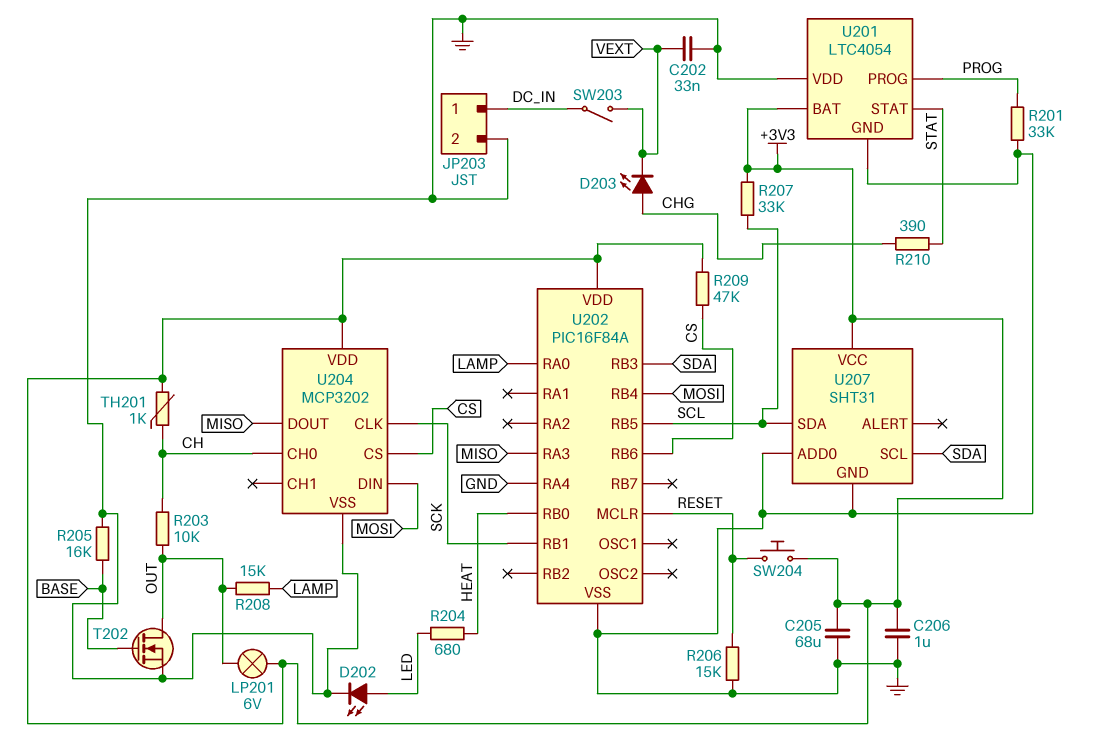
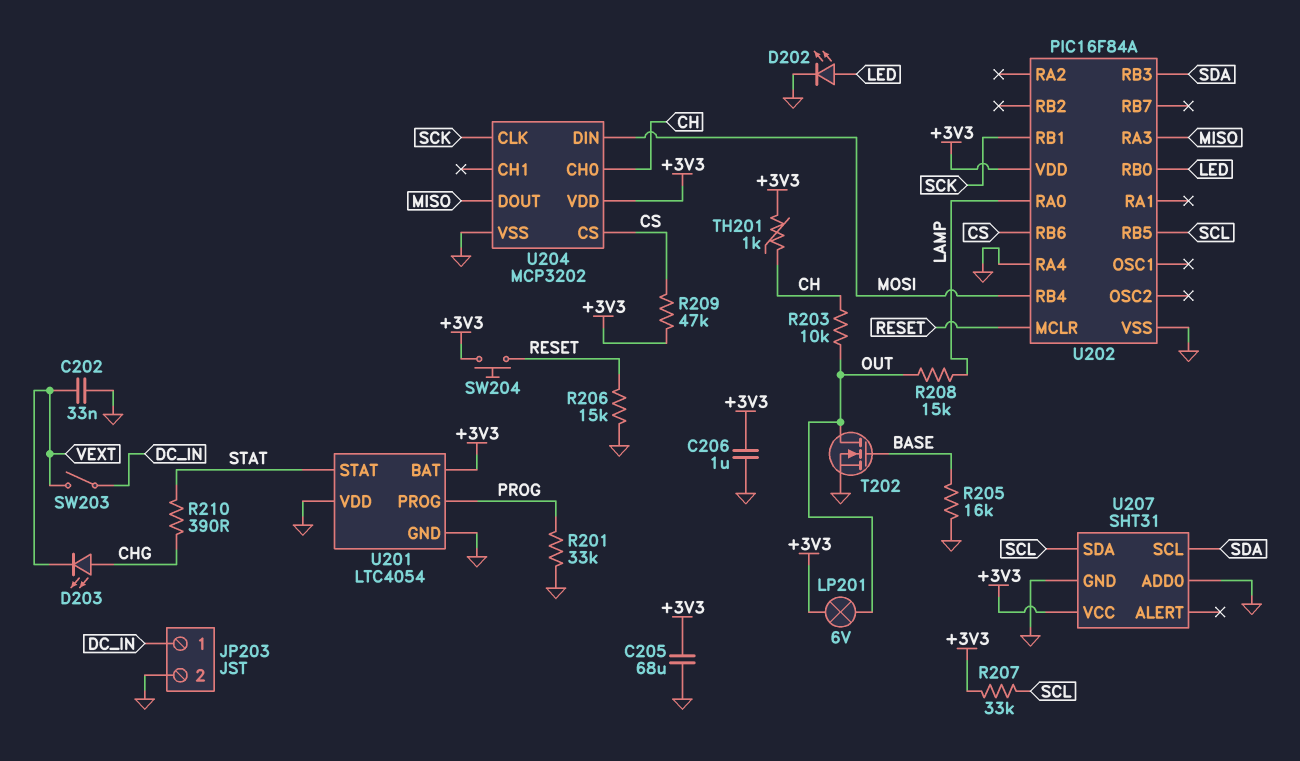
R204: 680 (HEAT, LED) -> none
U202 pin RB0: HEAT -> LED

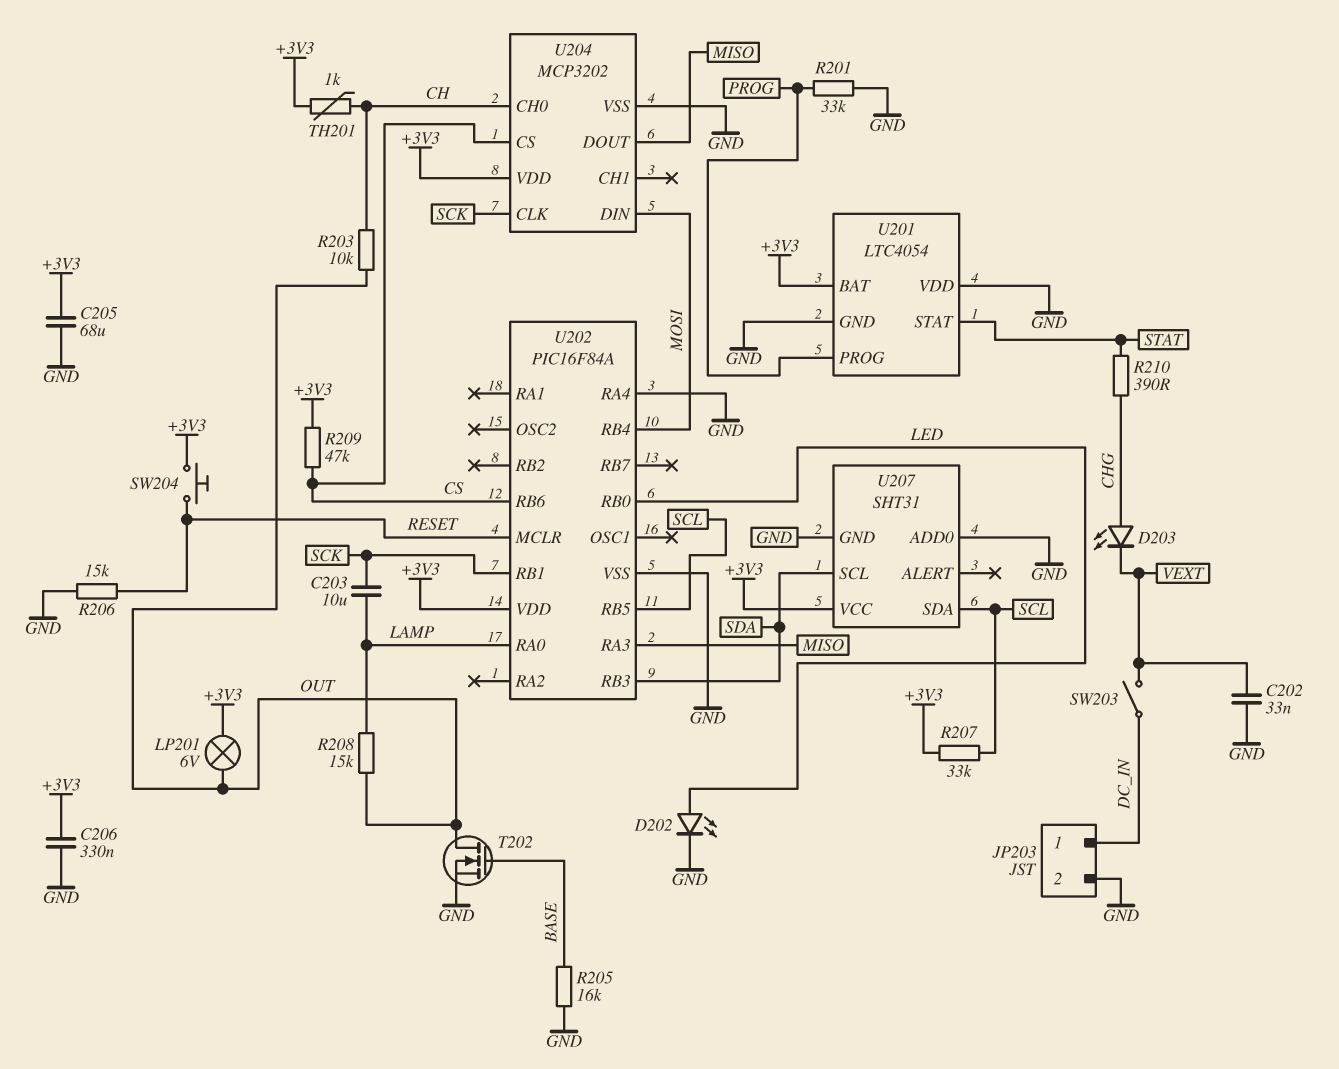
C203: none -> 10uF (LAMP, SCK)
C206: 1uF (+3V3, GND) -> 330nF (+3V3, GND)

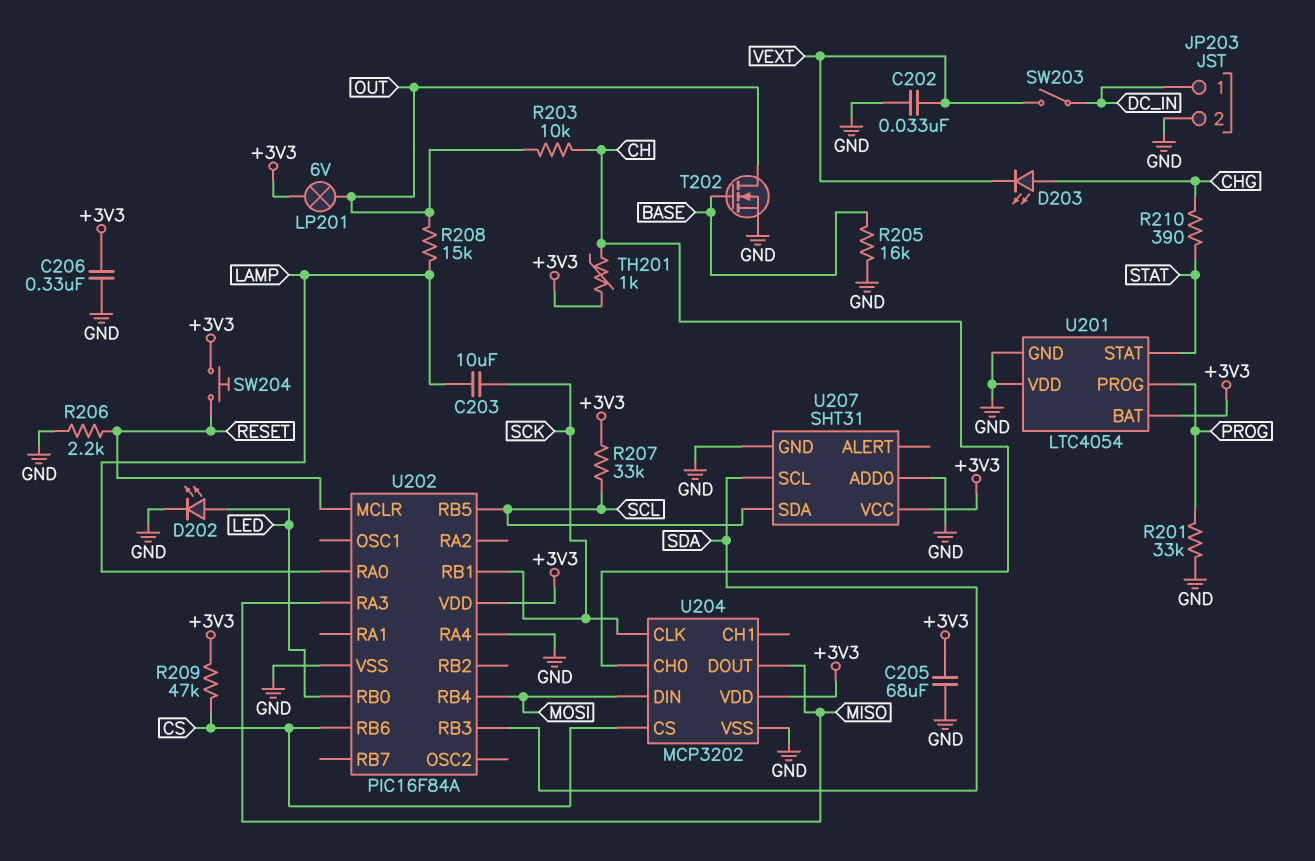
R206: 15k (GND, RESET) -> 2.2k (GND, RESET)

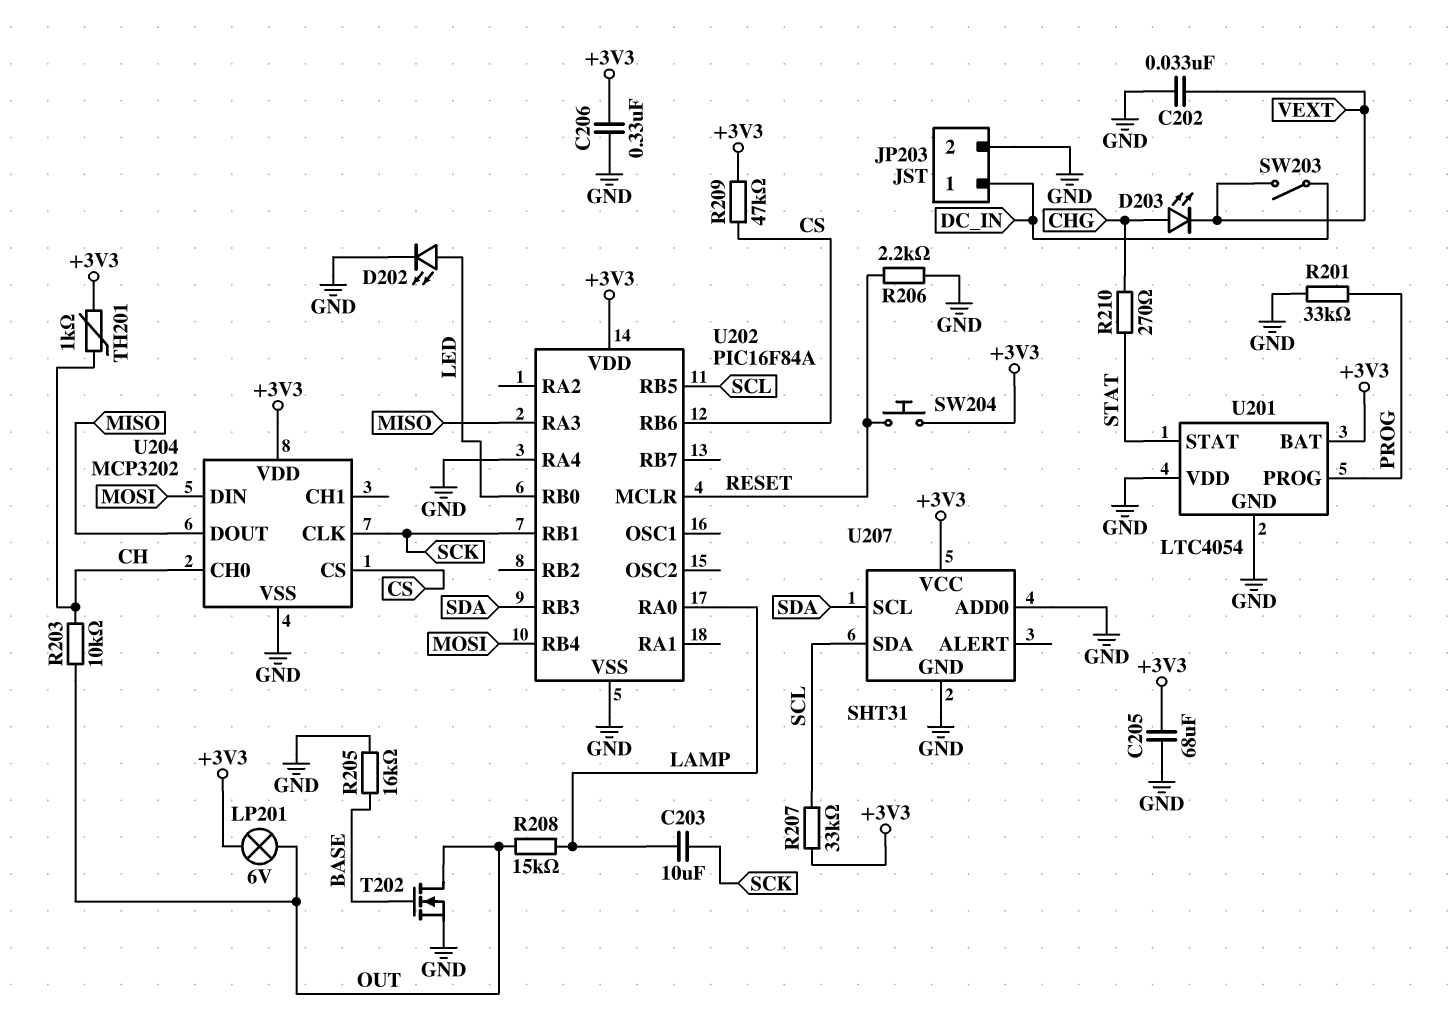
R210: 390 (CHG, STAT) -> 270 (CHG, STAT)

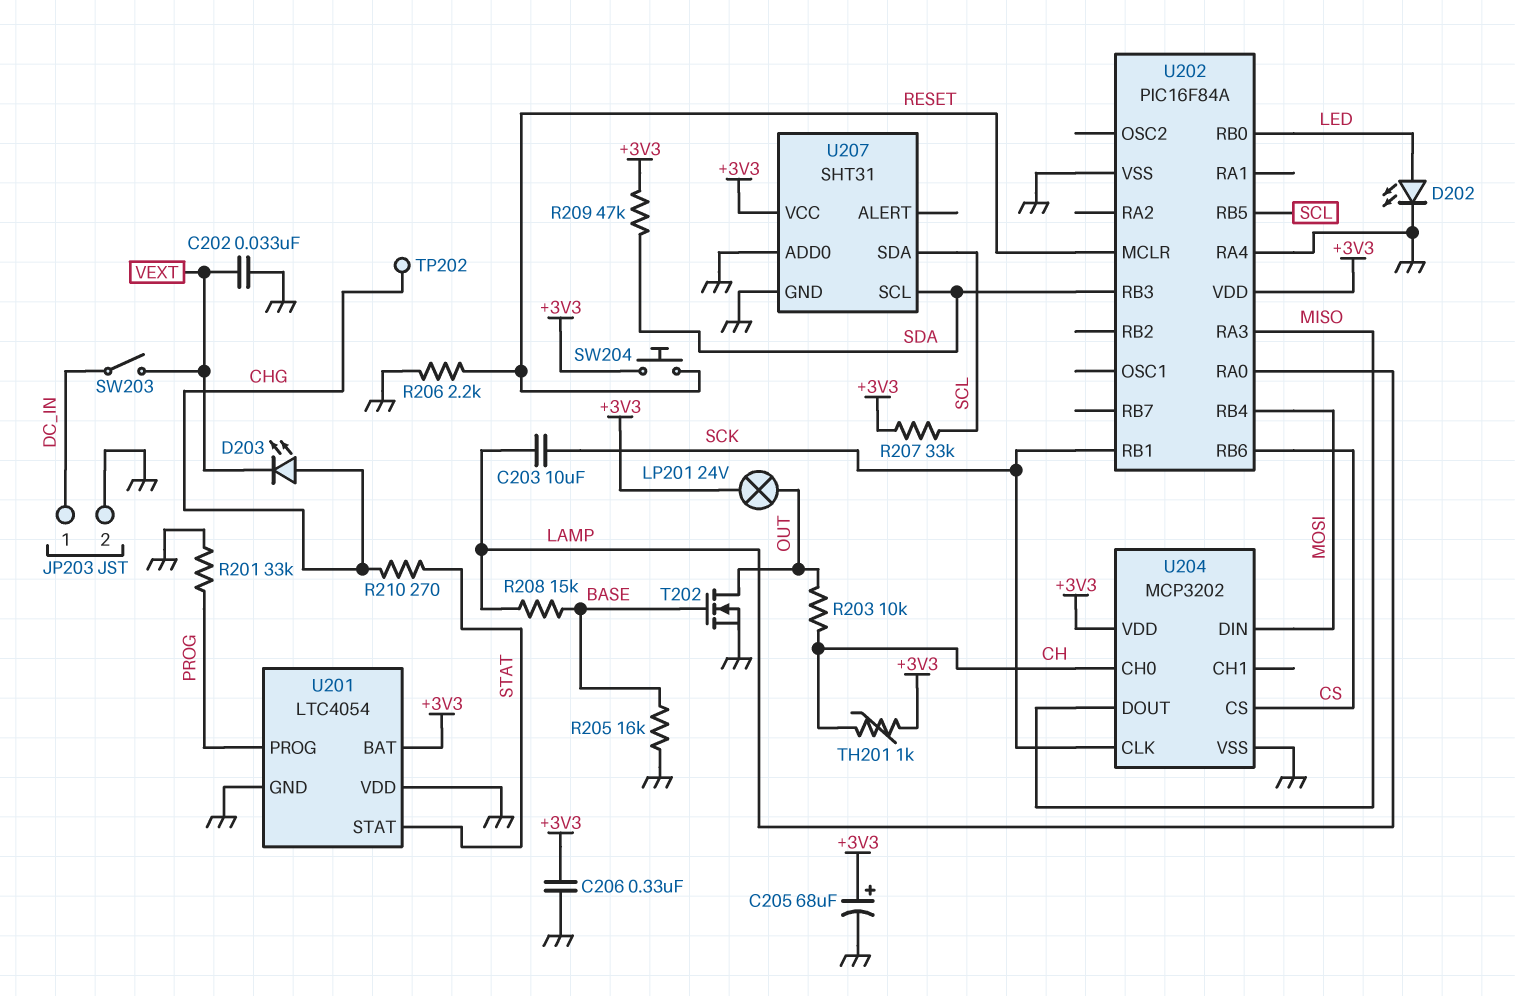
C205: 68uF (+3V3, GND) -> 68uF (plus +3V3, minus GND)
LP201: lamp 6V (+3V3, OUT) -> lamp 24V (+3V3, OUT)
R208: 15k (LAMP, OUT) -> 15k (BASE, LAMP)
R209: 47k (+3V3, CS) -> 47k (+3V3, SDA)
TP202: none -> test point (CHG)

